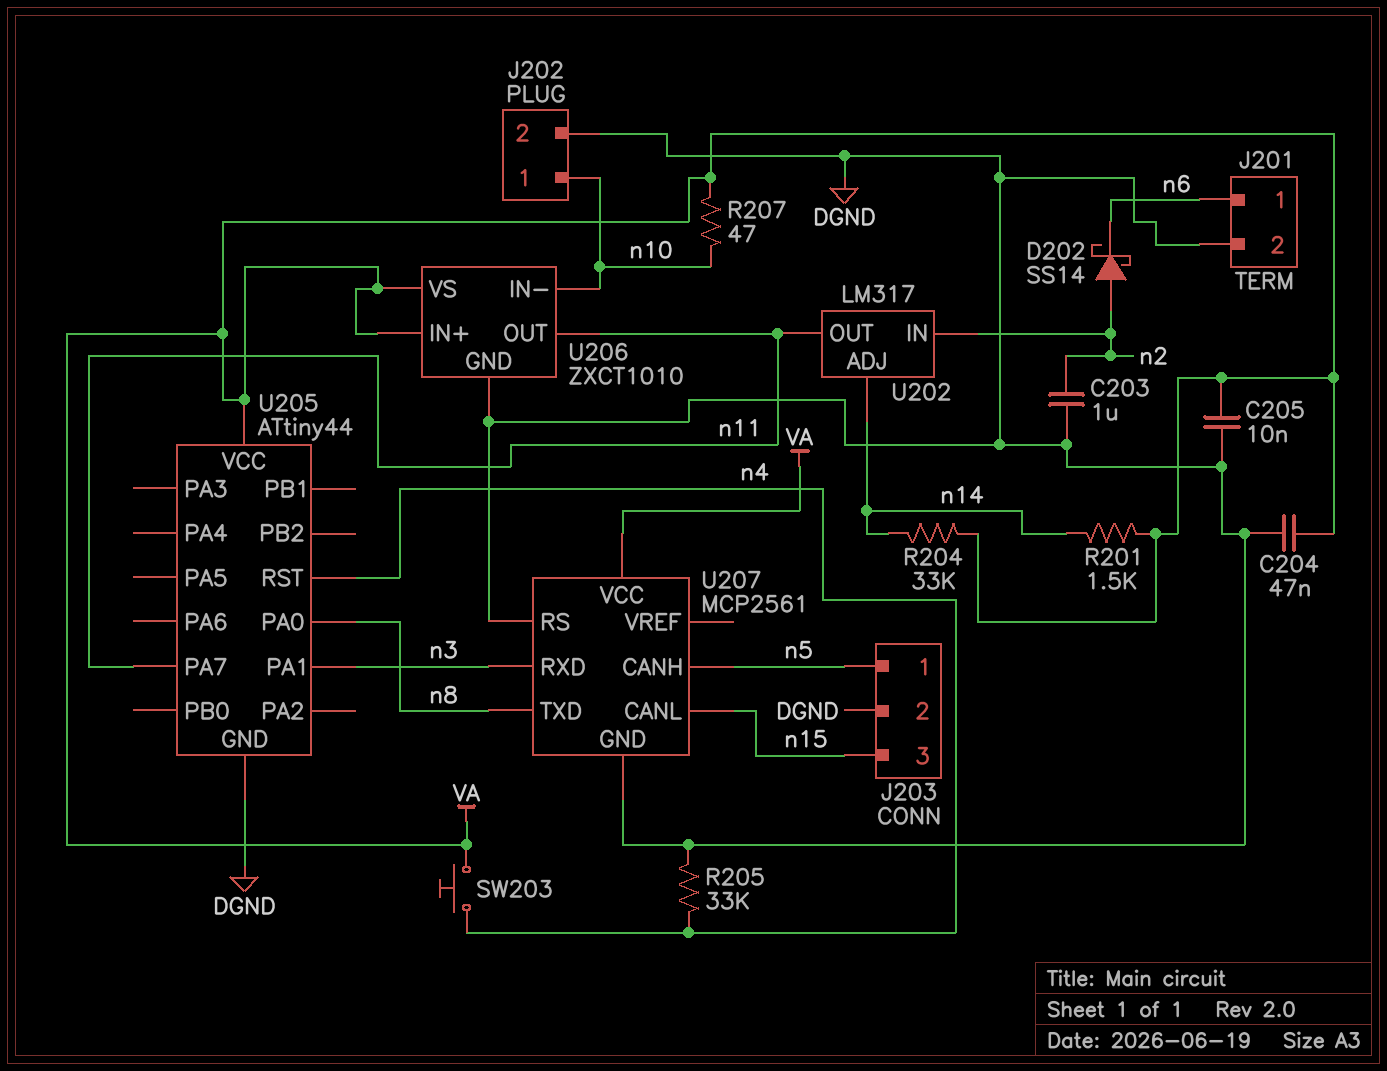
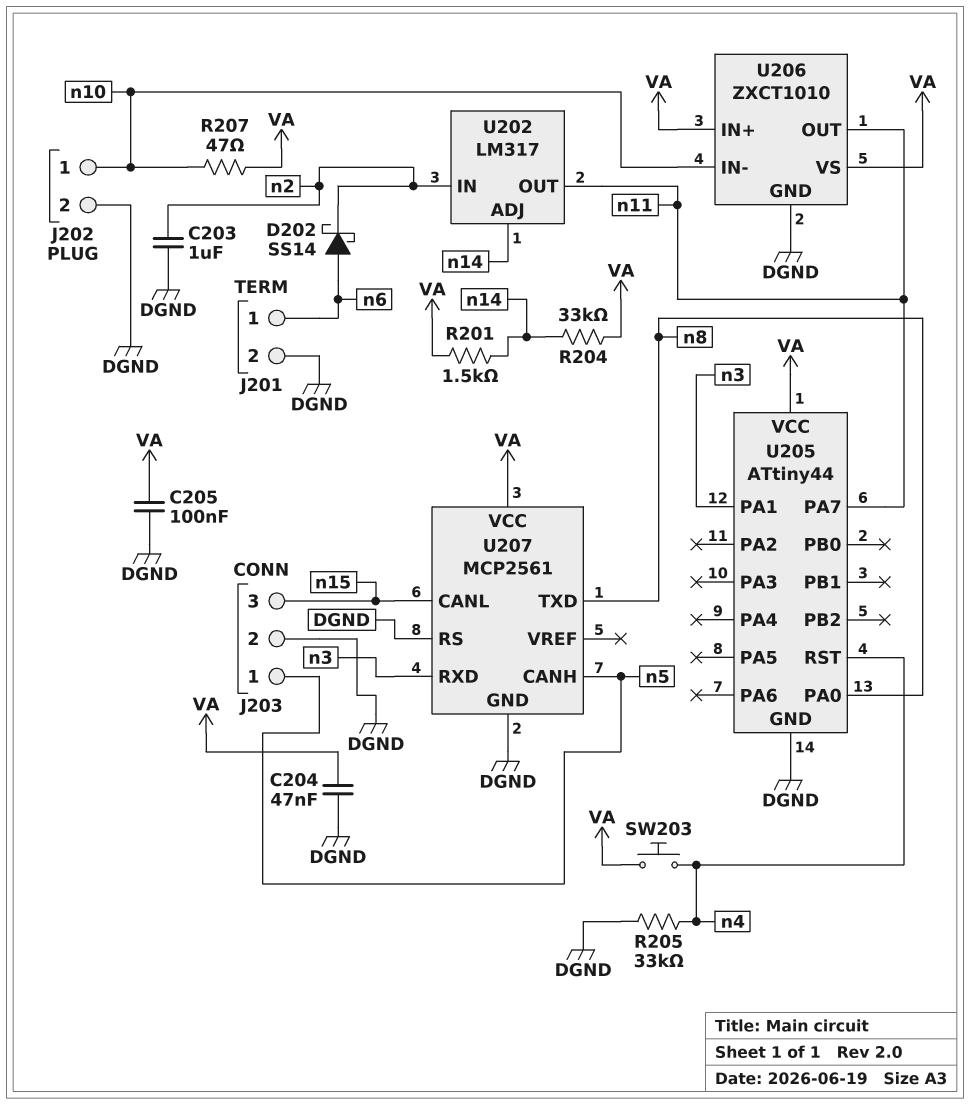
C205: 10nF (DGND, VA) -> 100nF (DGND, VA)
D202: schottky SS14 (A n2, K n6) -> schottky SS14 (A n6, K n2)

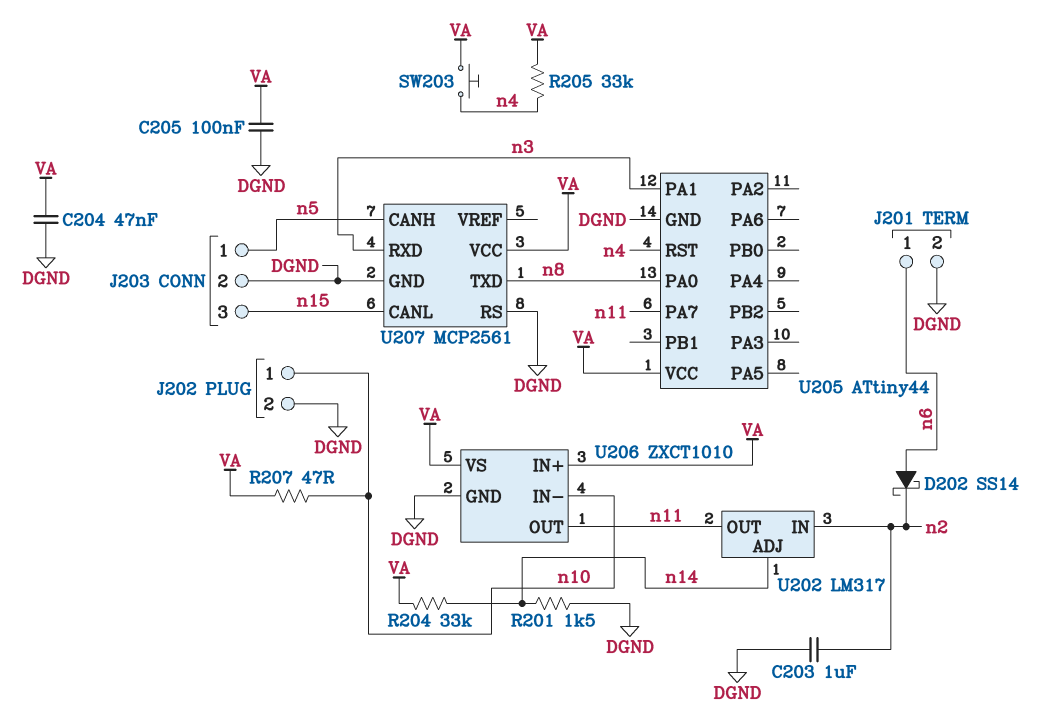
R201: 1.5k (VA, n14) -> 1.5k (DGND, n14)
R205: 33k (DGND, n4) -> 33k (VA, n4)

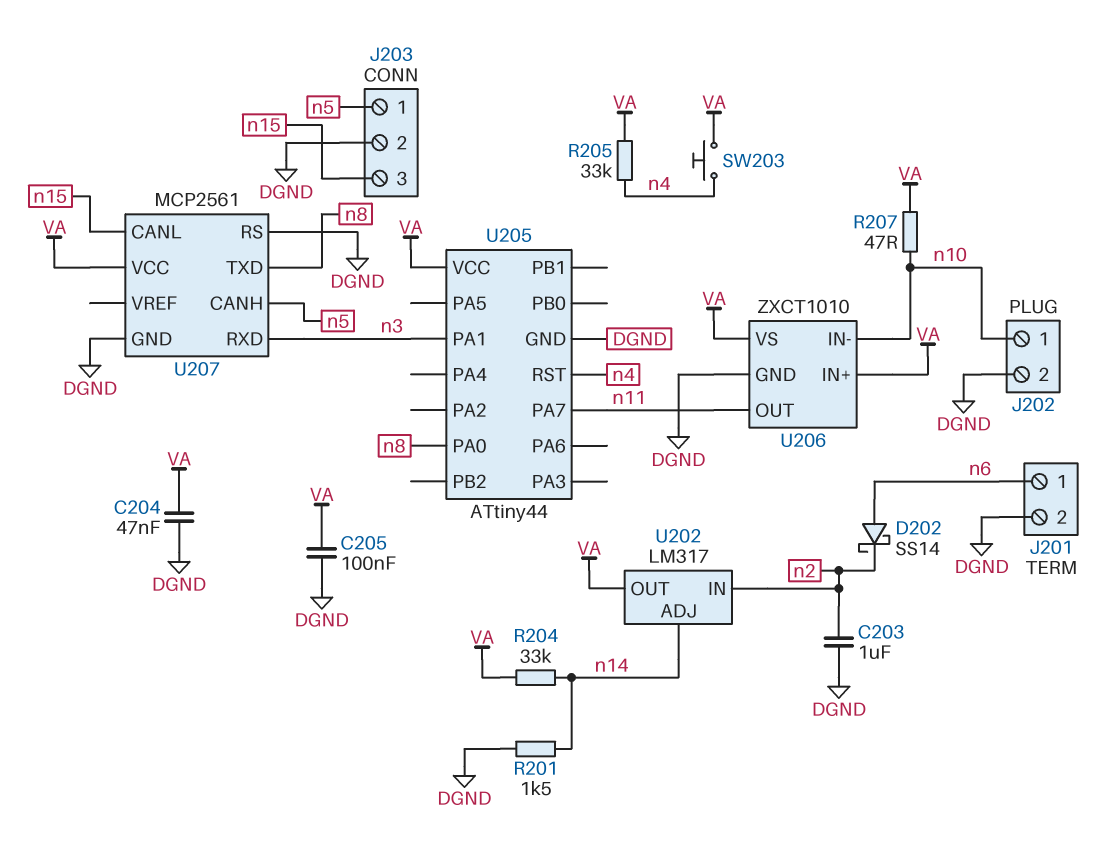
U202 pin OUT: n11 -> VA

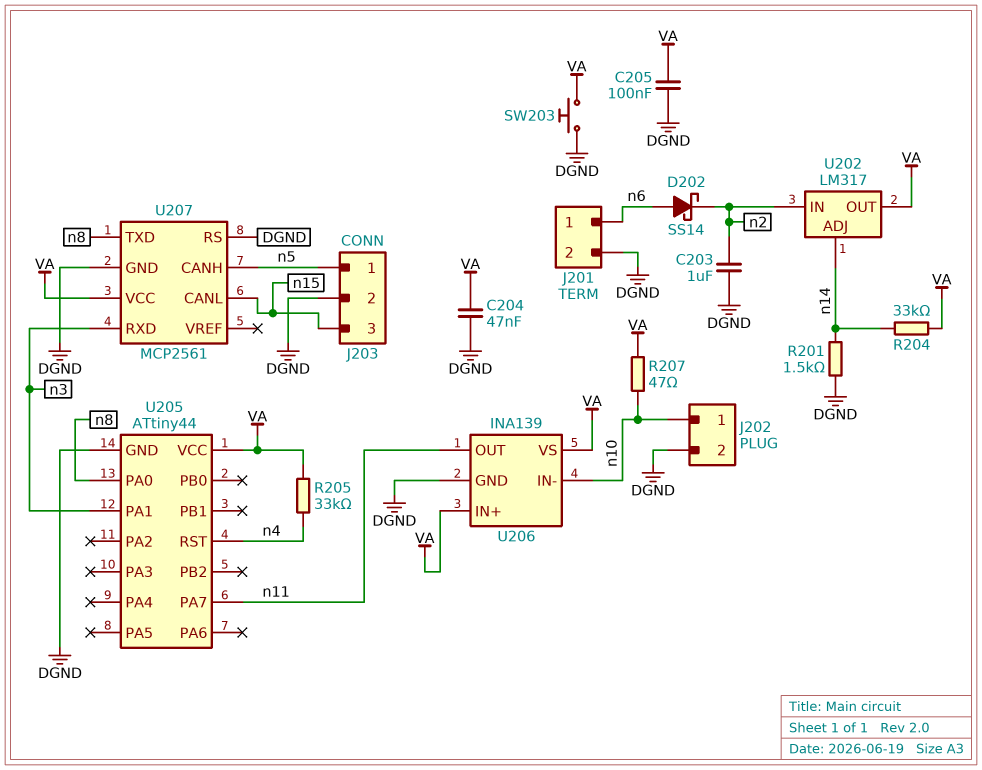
SW203: button (VA, n4) -> button (DGND, VA)
U206: ZXCT1010 -> INA139

